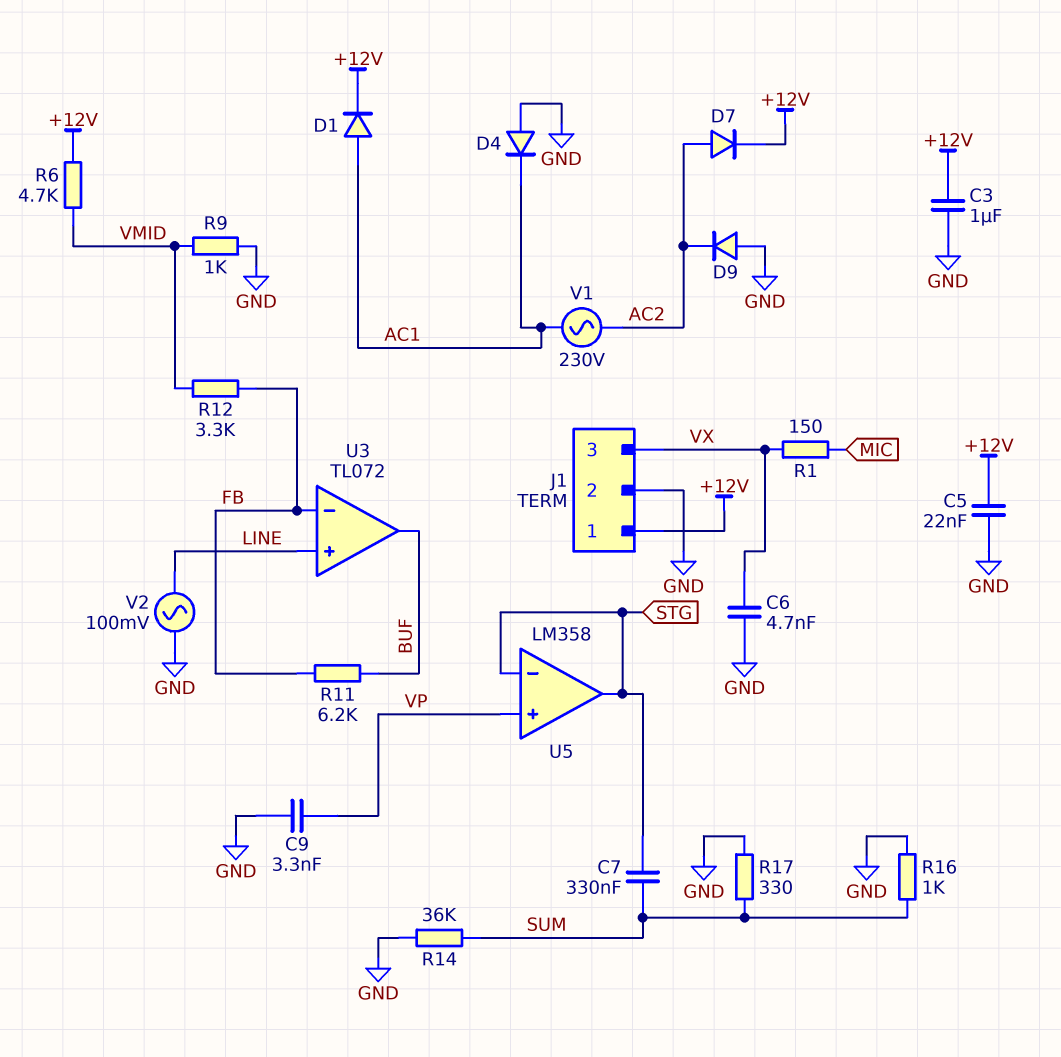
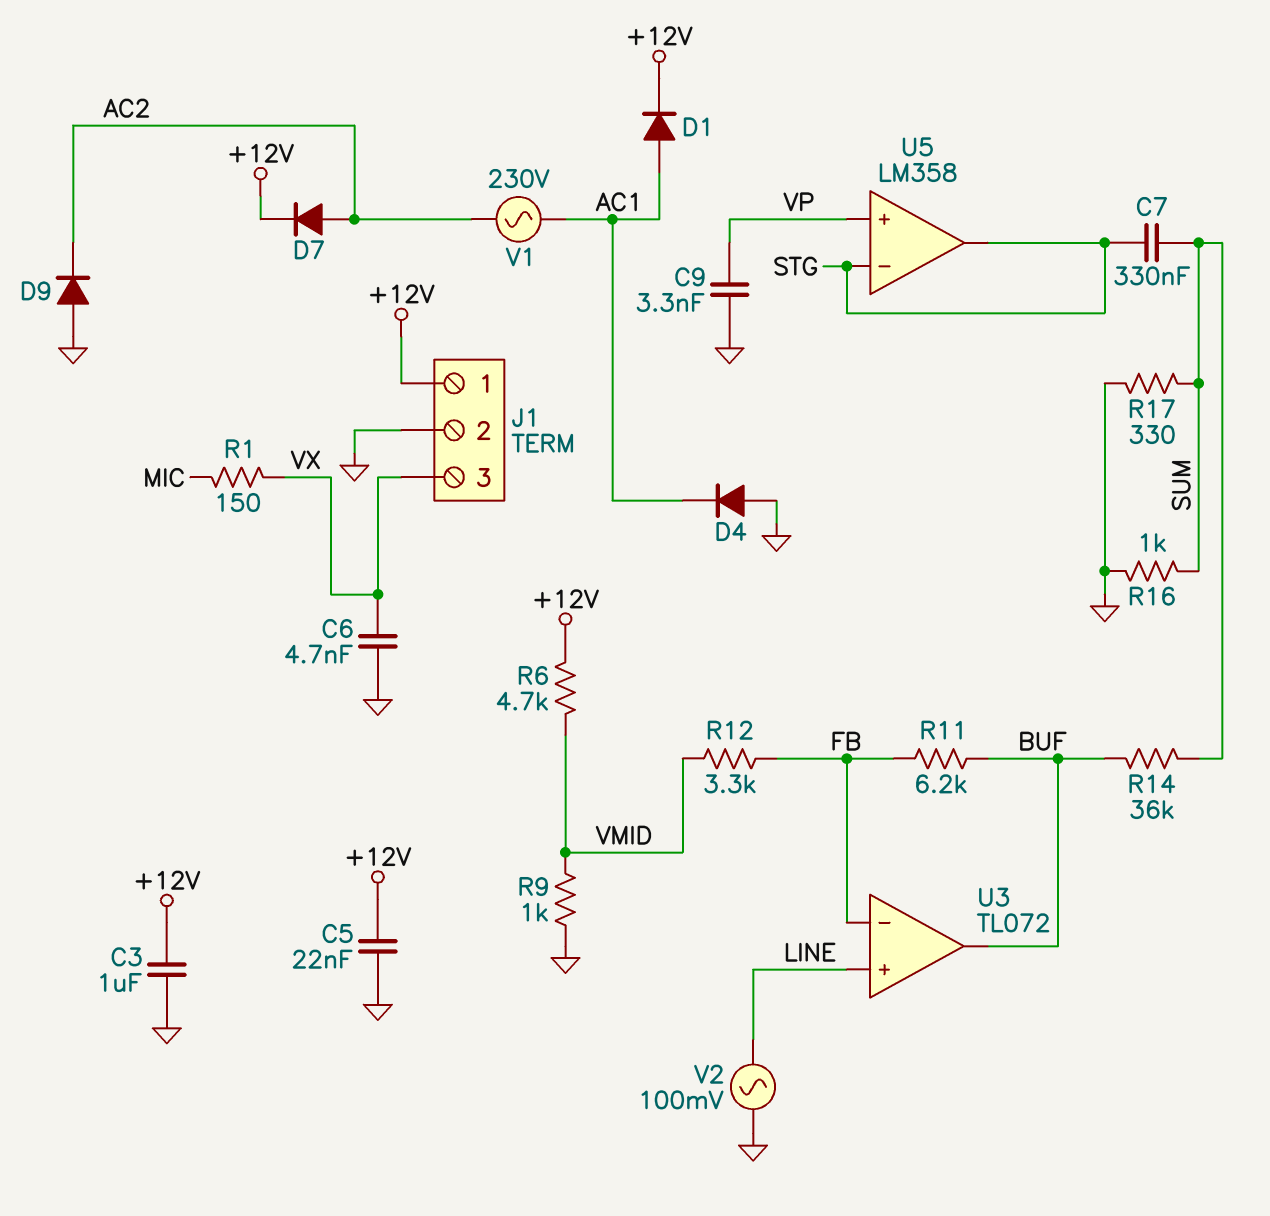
R14: 36k (GND, SUM) -> 36k (BUF, SUM)

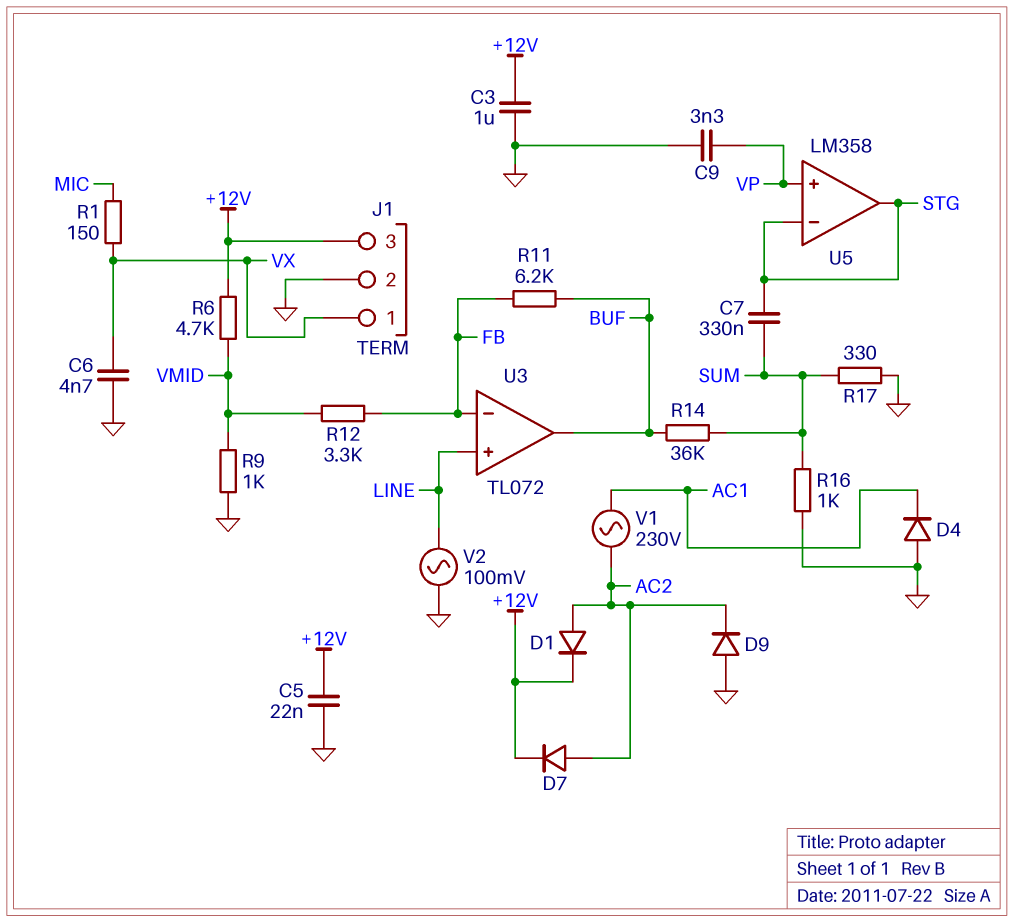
D1: diode (A AC1, K +12V) -> diode (A AC2, K +12V)
J1 pin 1: +12V -> VX
J1 pin 3: VX -> +12V

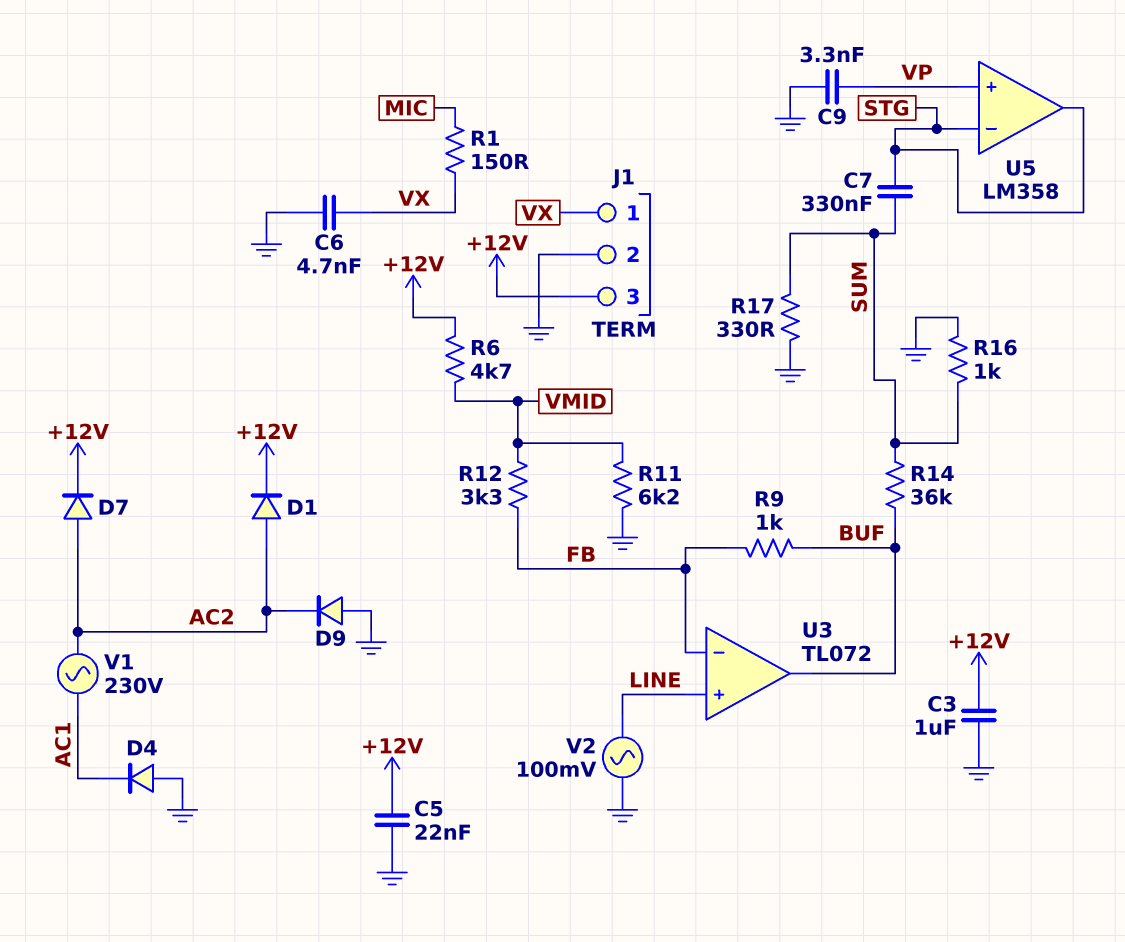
R9: 1k (GND, VMID) -> 1k (BUF, FB)
R11: 6.2k (BUF, FB) -> 6.2k (GND, VMID)

